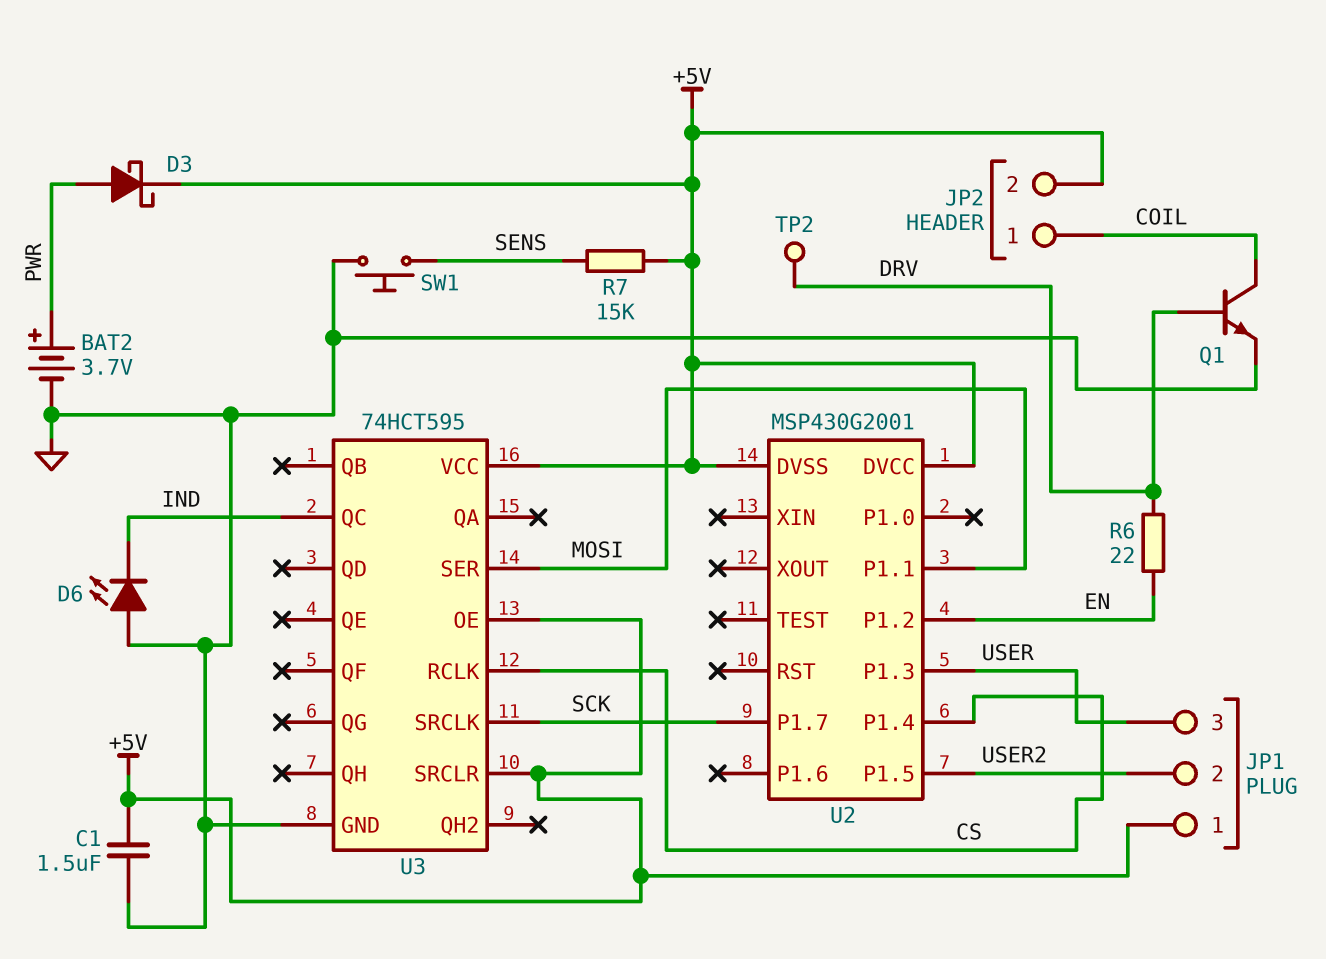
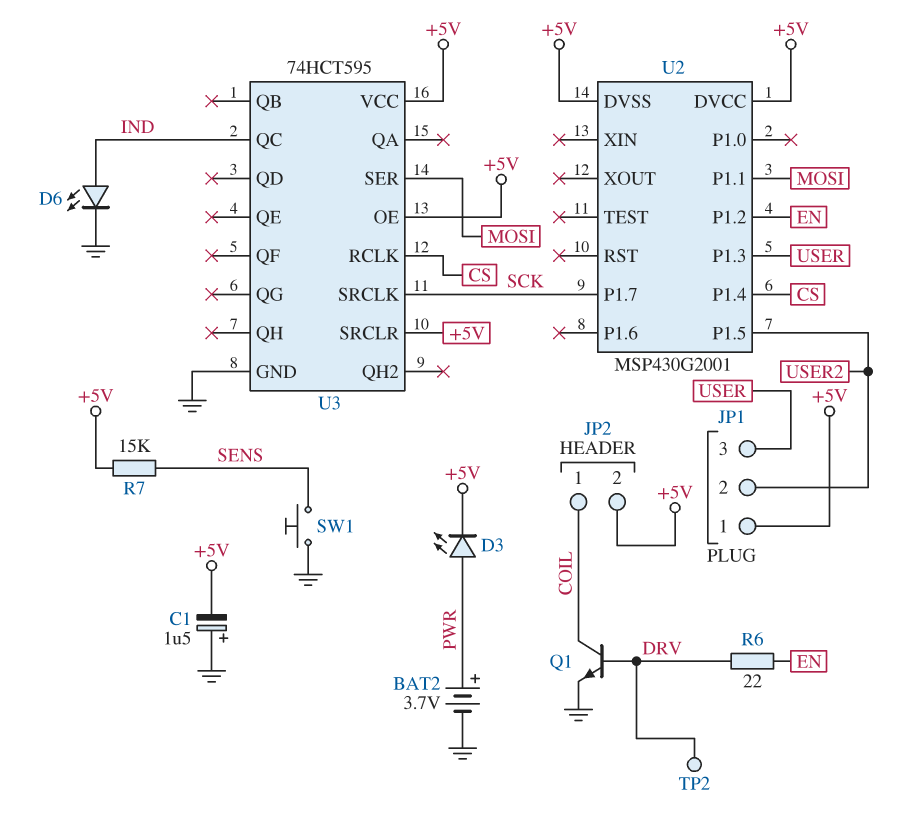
C1: 1.5uF (+5V, GND) -> 1.5uF (plus GND, minus +5V)
D3: schottky (A PWR, K +5V) -> LED (A PWR, K +5V)
D6: LED (A GND, K IND) -> LED (A IND, K GND)

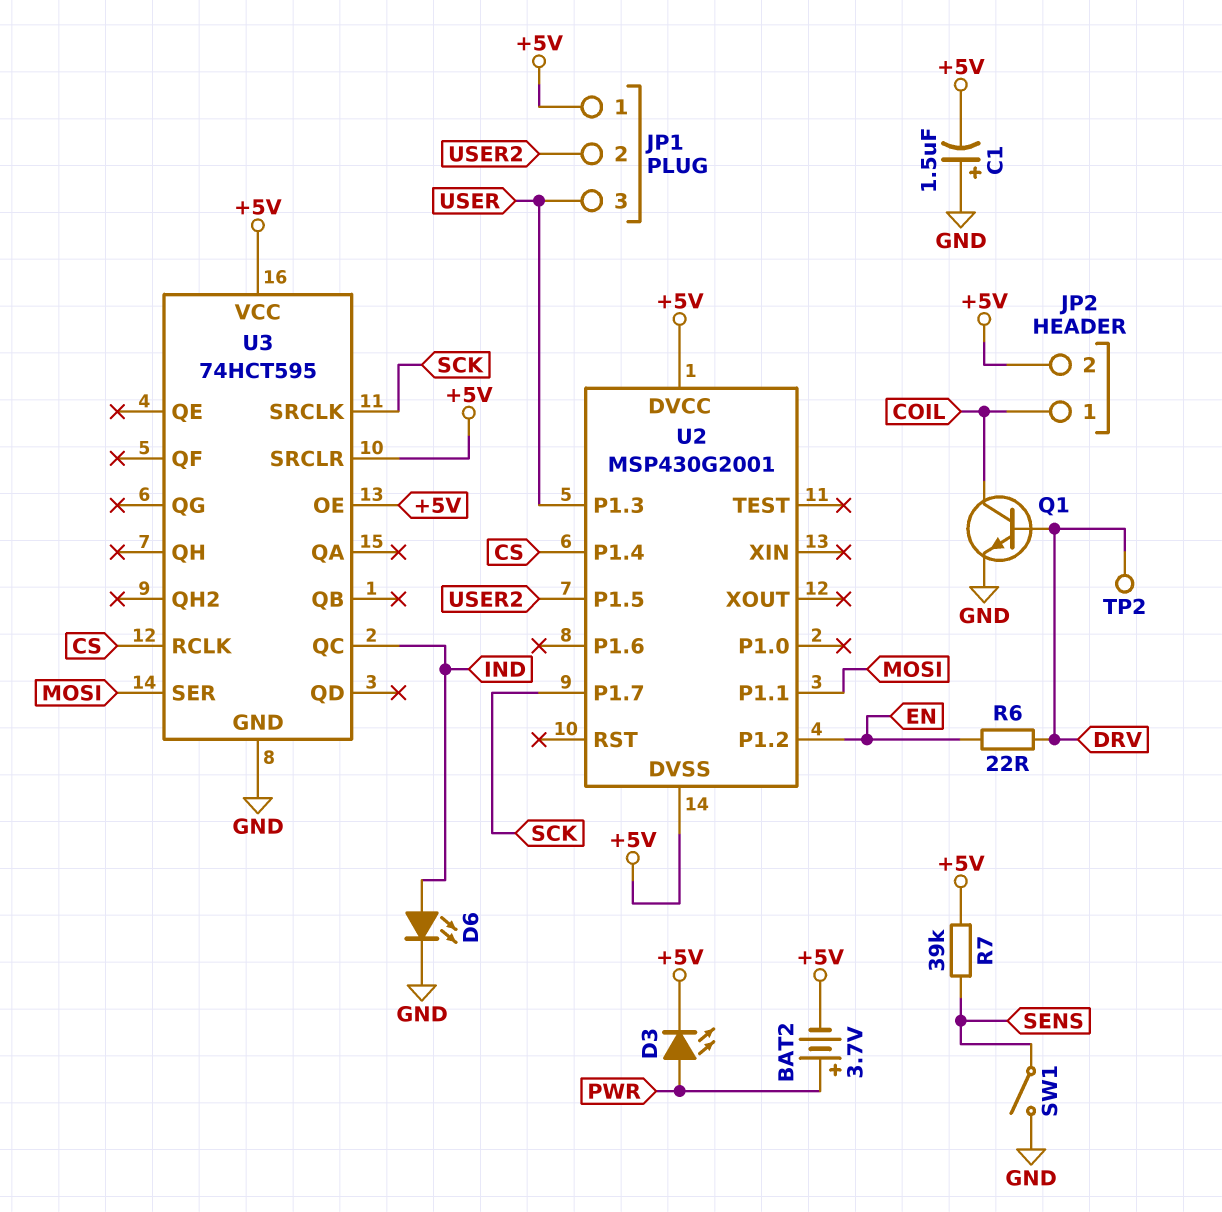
BAT2: 3.7V (plus PWR, minus GND) -> 3.7V (plus PWR, minus +5V)
R7: 15k (+5V, SENS) -> 39k (+5V, SENS)
SW1: button (GND, SENS) -> switch (GND, SENS)

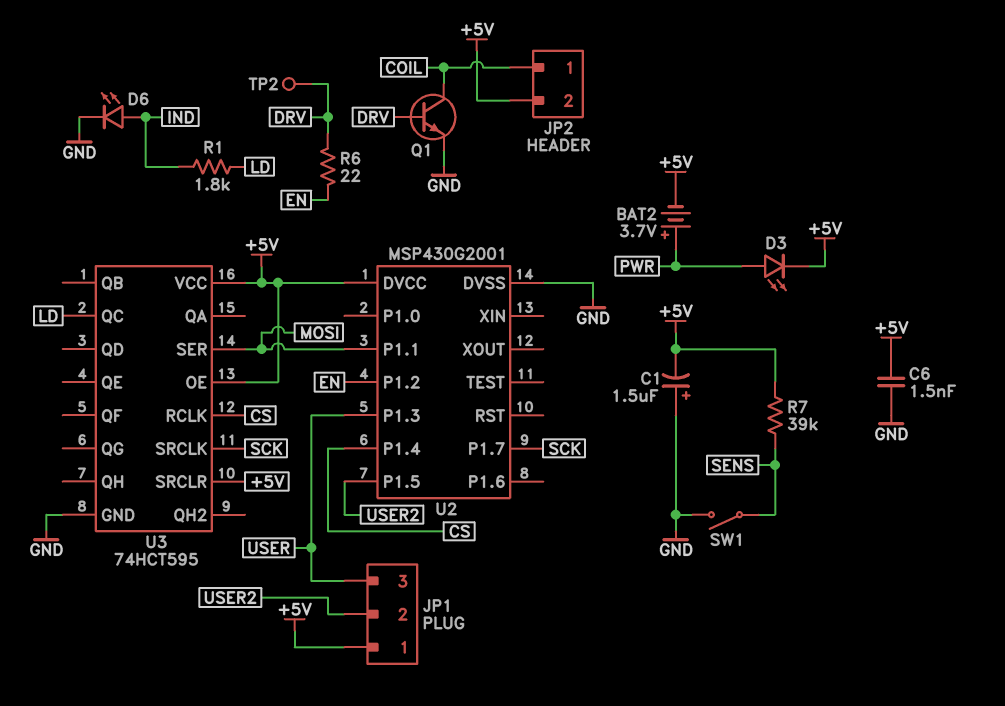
C6: none -> 1.5nF (+5V, GND)
R1: none -> 1.8k (IND, LD)
U2 pin DVSS: +5V -> GND
U3 pin QC: IND -> LD

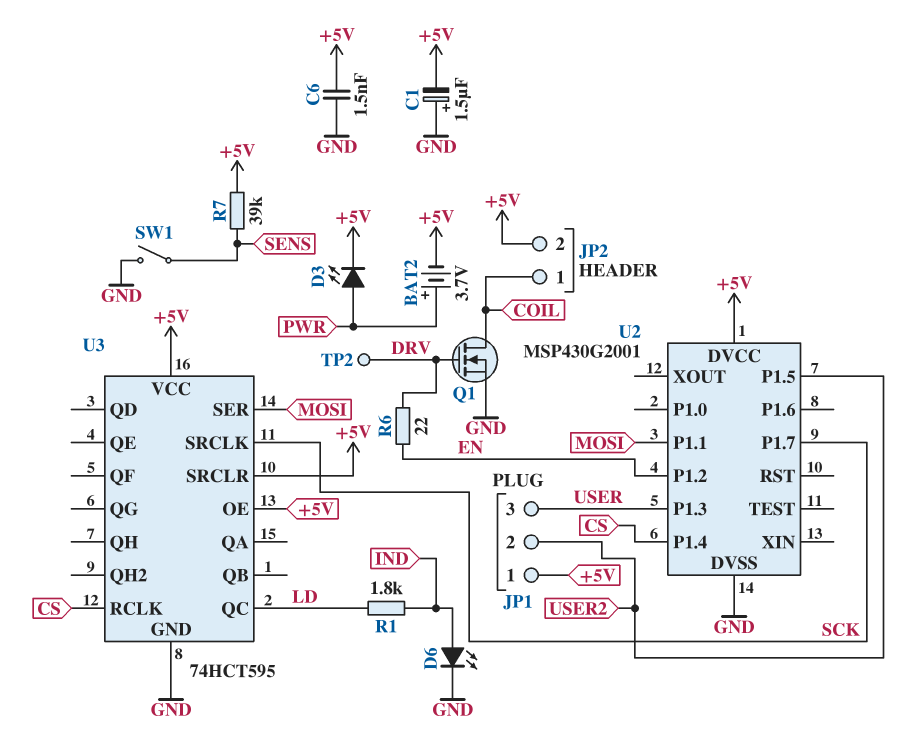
Q1: NPN (B DRV, C COIL, E GND) -> NMOS (G DRV, D COIL, S GND)

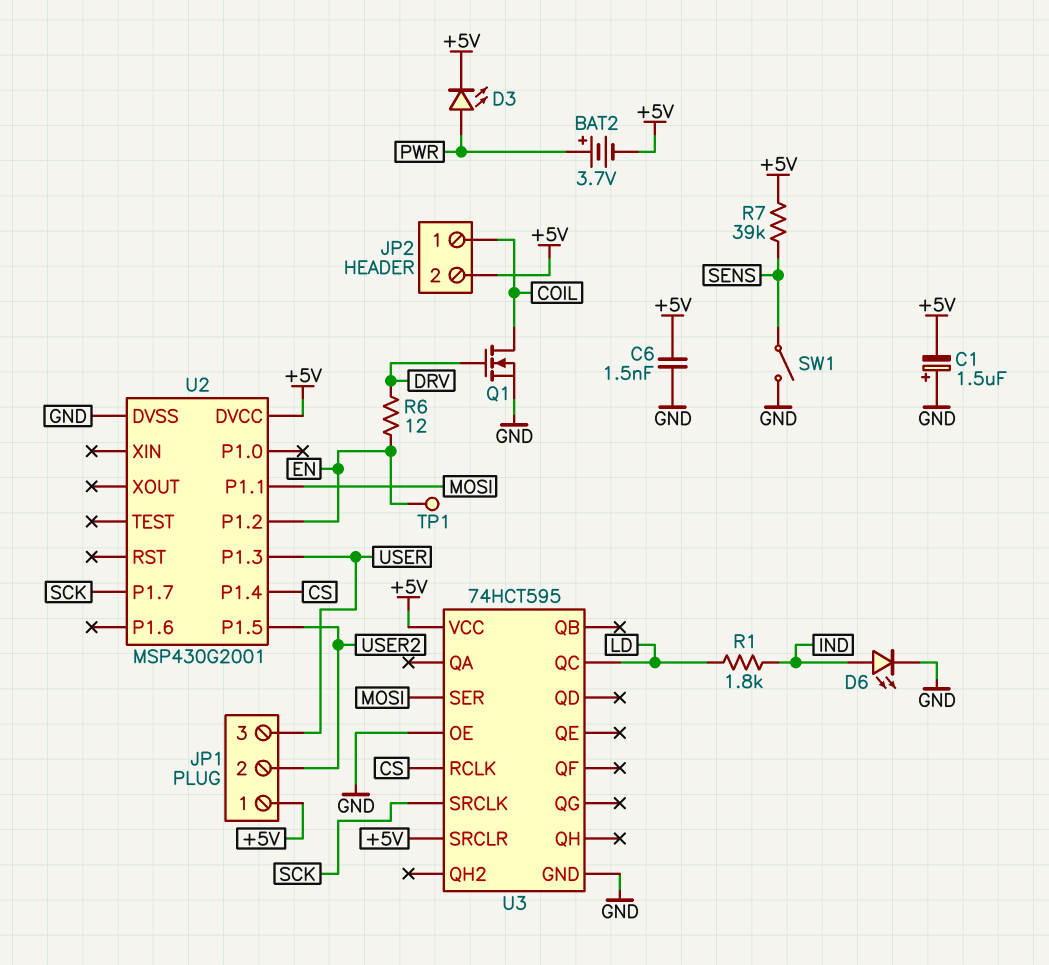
R6: 22 (DRV, EN) -> 12 (DRV, EN)
TP1: none -> test point (EN)
TP2: test point (DRV) -> none
U3 pin OE: +5V -> GND

